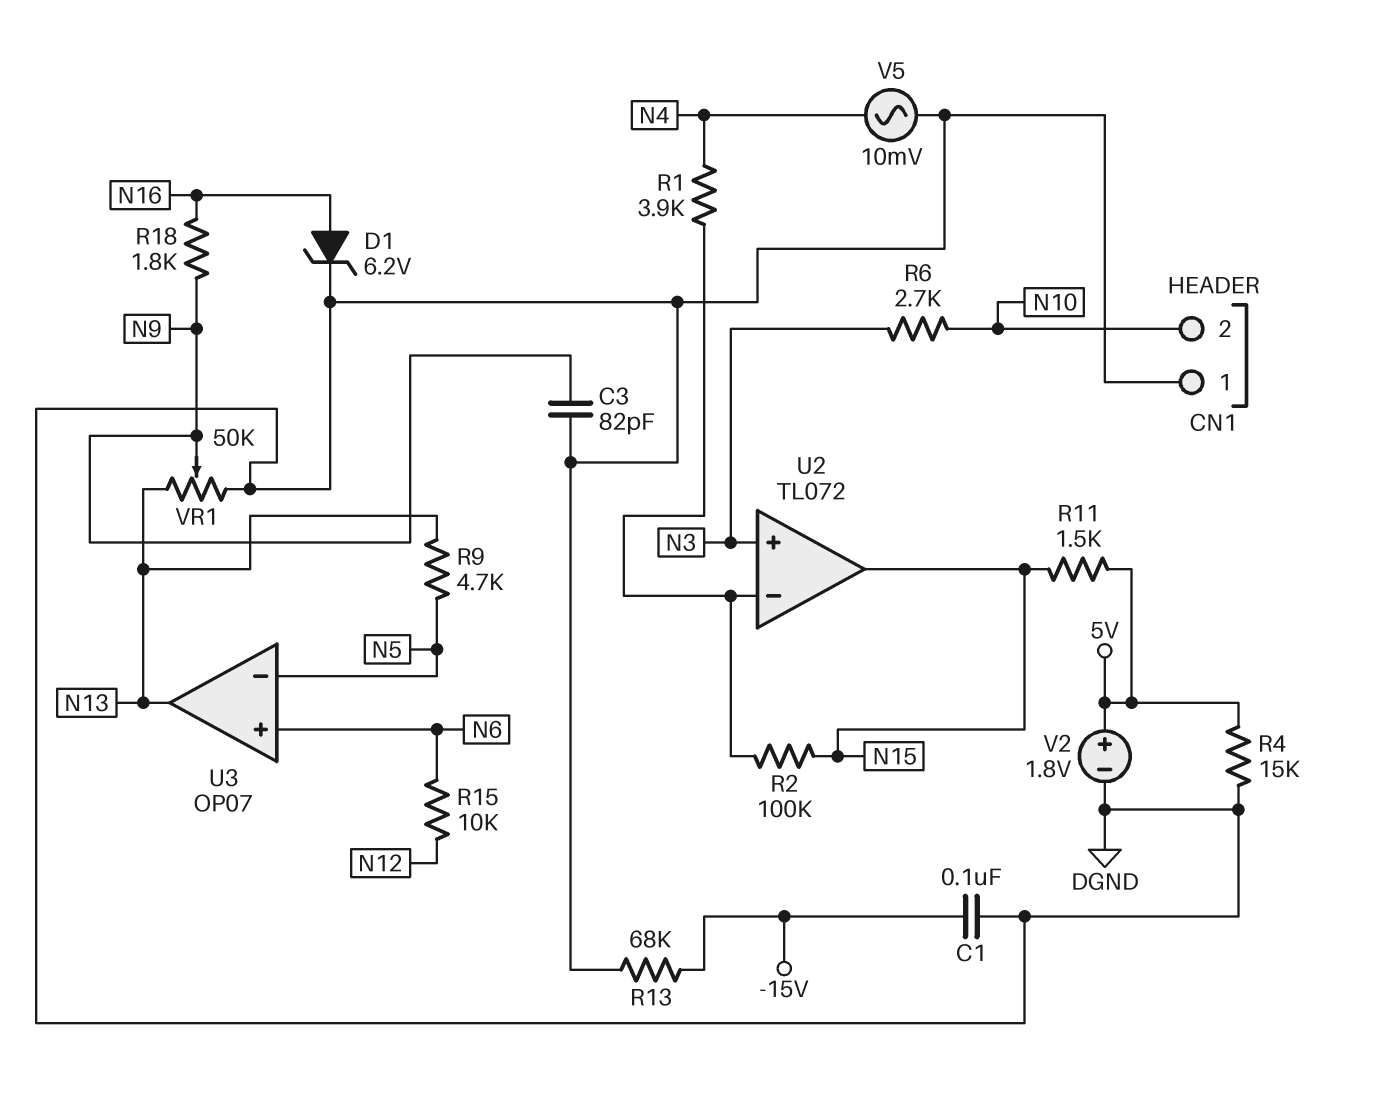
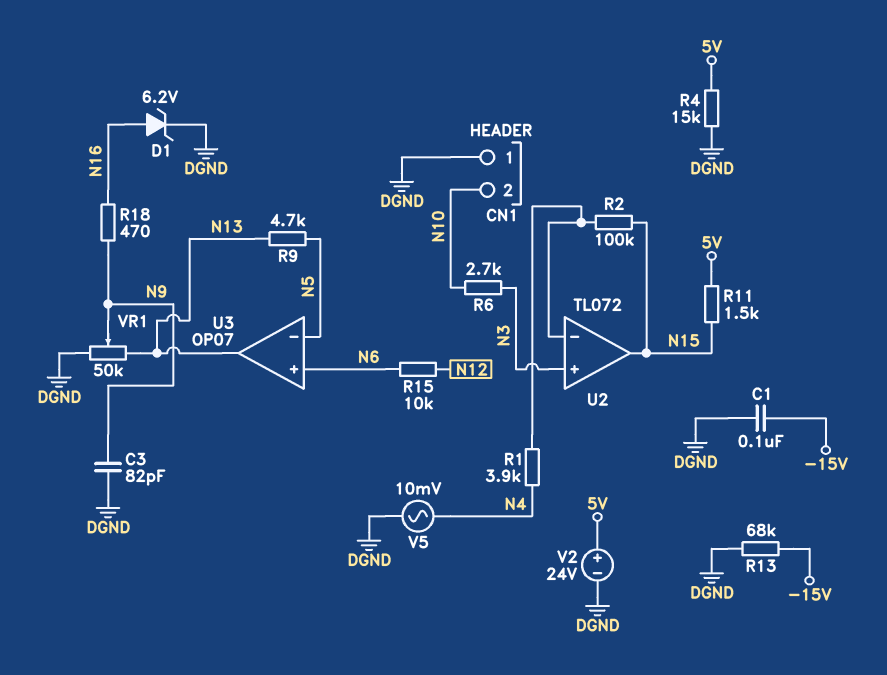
R18: 1.8k (N9, N16) -> 470 (N9, N16)
V2: 1.8V (plus 5V, minus DGND) -> 24V (plus 5V, minus DGND)

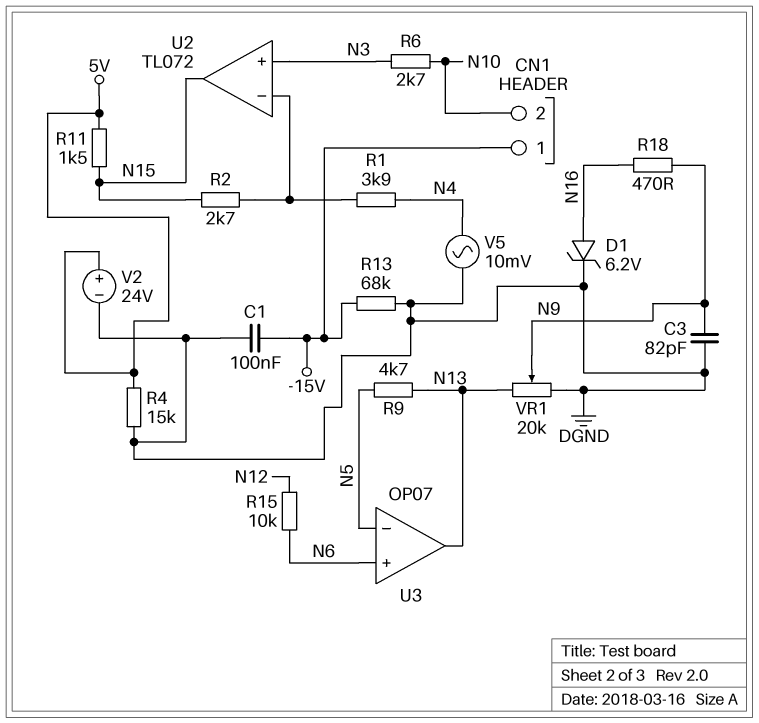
CN1 pin 1: DGND -> -15V
R2: 100k (N15, U2/in-) -> 2.7k (N15, U2/in-)
VR1: 50k (DGND, N13, wiper N9) -> 20k (DGND, N13, wiper N9)

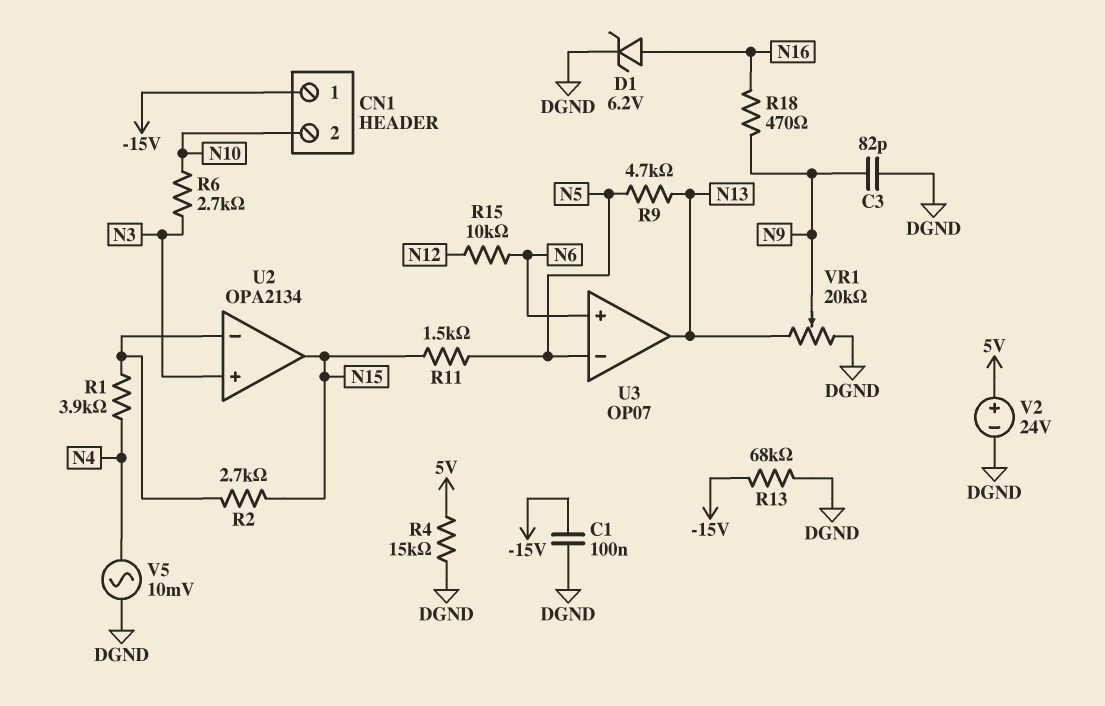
R11: 1.5k (5V, N15) -> 1.5k (N5, N15)
U2: TL072 -> OPA2134

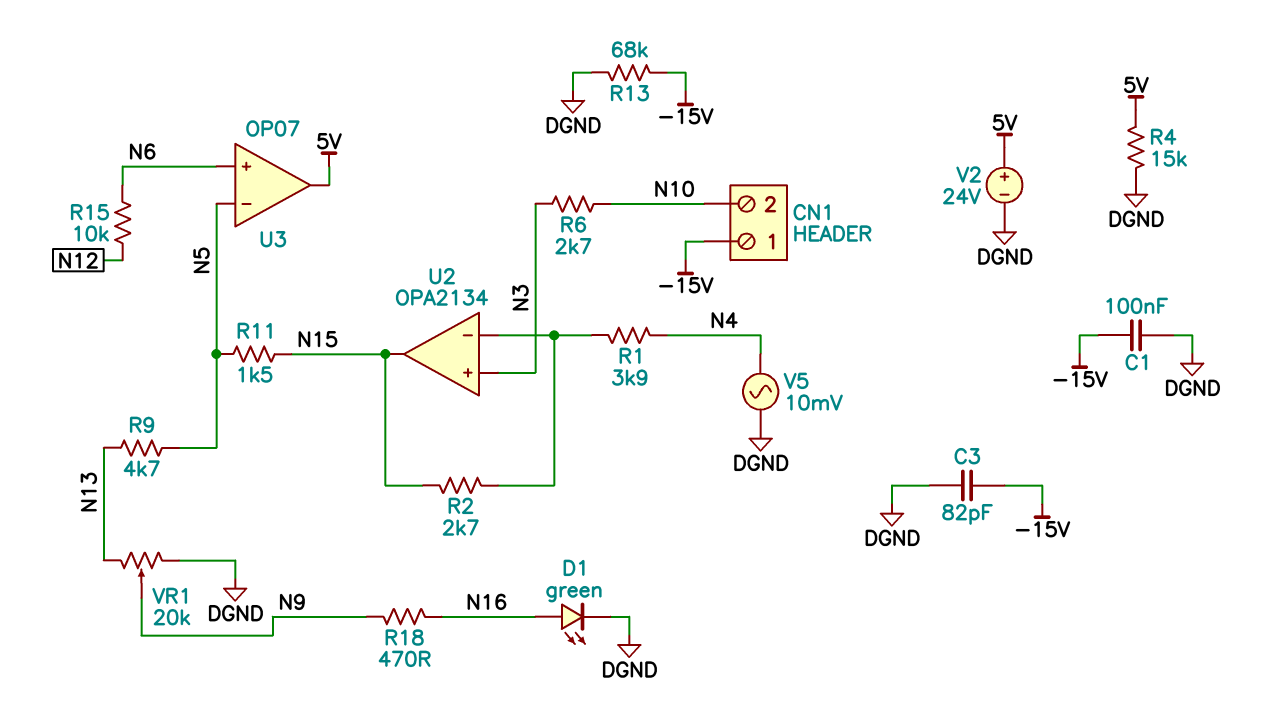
C3: 82pF (DGND, N9) -> 82pF (-15V, DGND)
D1: zener 6.2V (A N16, K DGND) -> LED green (A N16, K DGND)
U3 pin out: N13 -> 5V

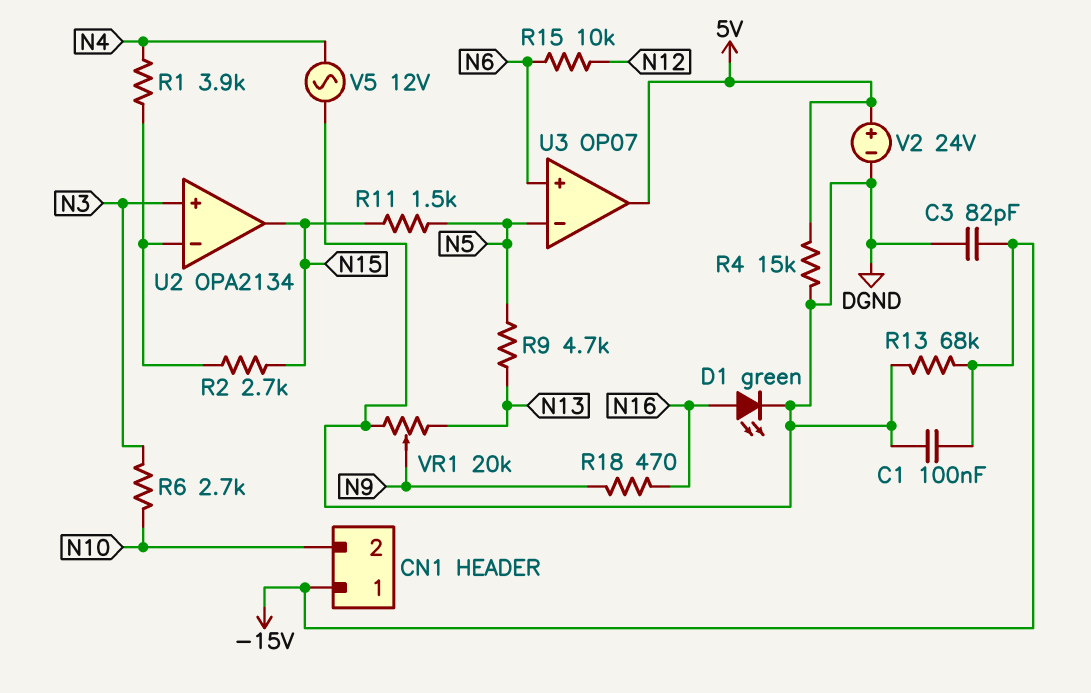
V5: AC 10mV (DGND, N4) -> AC 12V (DGND, N4)

